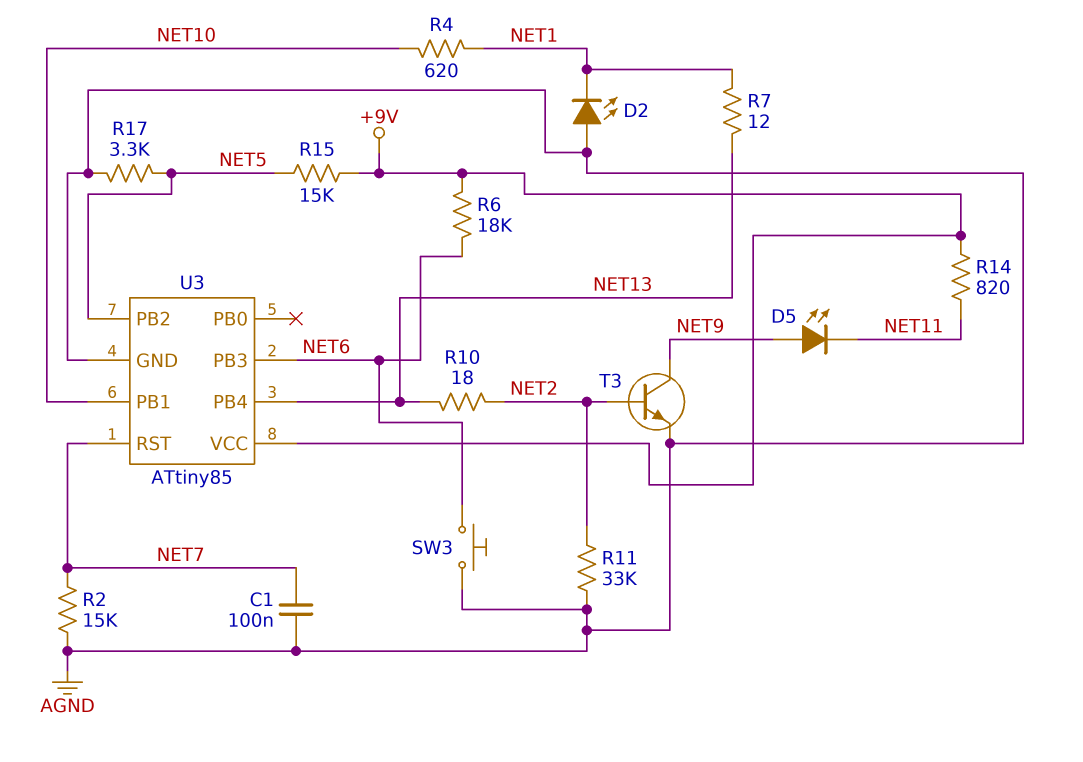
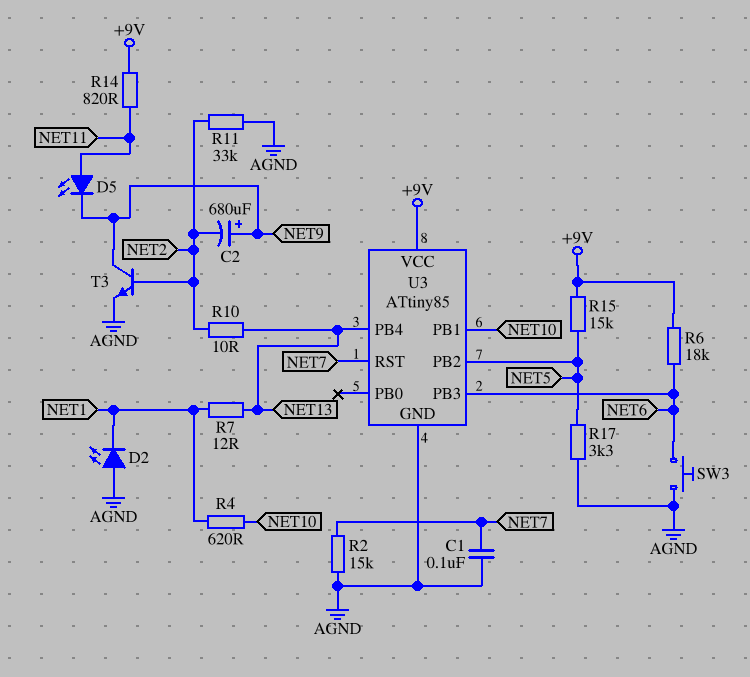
C2: none -> 680uF (plus NET9, minus NET2)
D5: LED (A NET9, K NET11) -> LED (A NET11, K NET9)
R10: 18 (NET2, NET13) -> 10 (NET2, NET13)

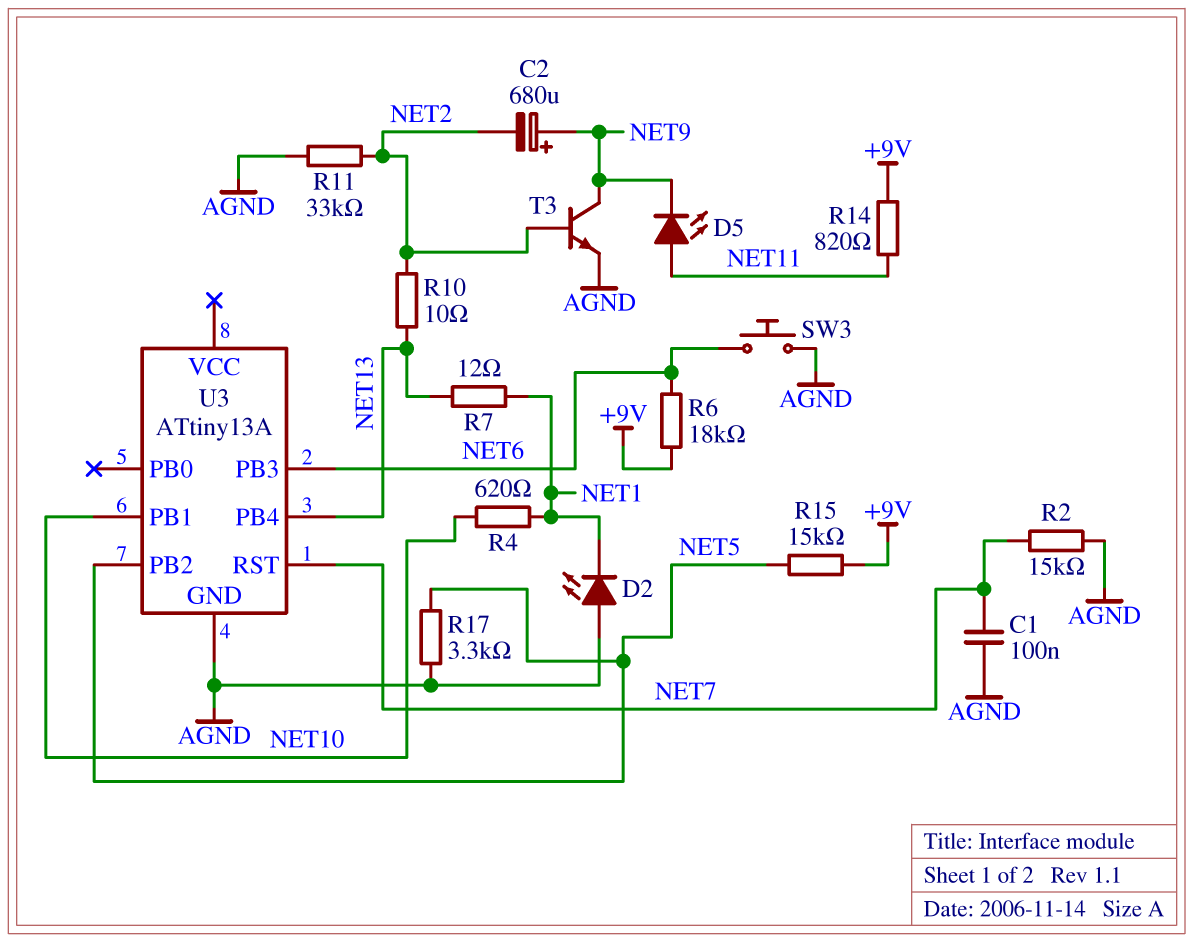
U3: ATtiny85 -> ATtiny13A
U3 pin VCC: +9V -> none

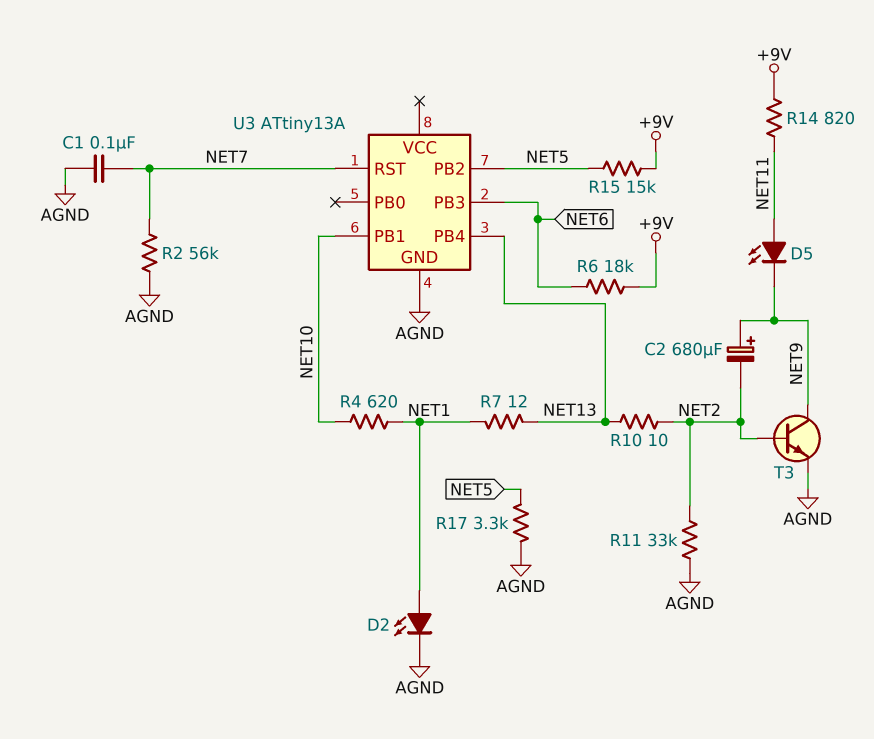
D2: LED (A AGND, K NET1) -> LED (A NET1, K AGND)
R2: 15k (AGND, NET7) -> 56k (AGND, NET7)
SW3: button (AGND, NET6) -> none

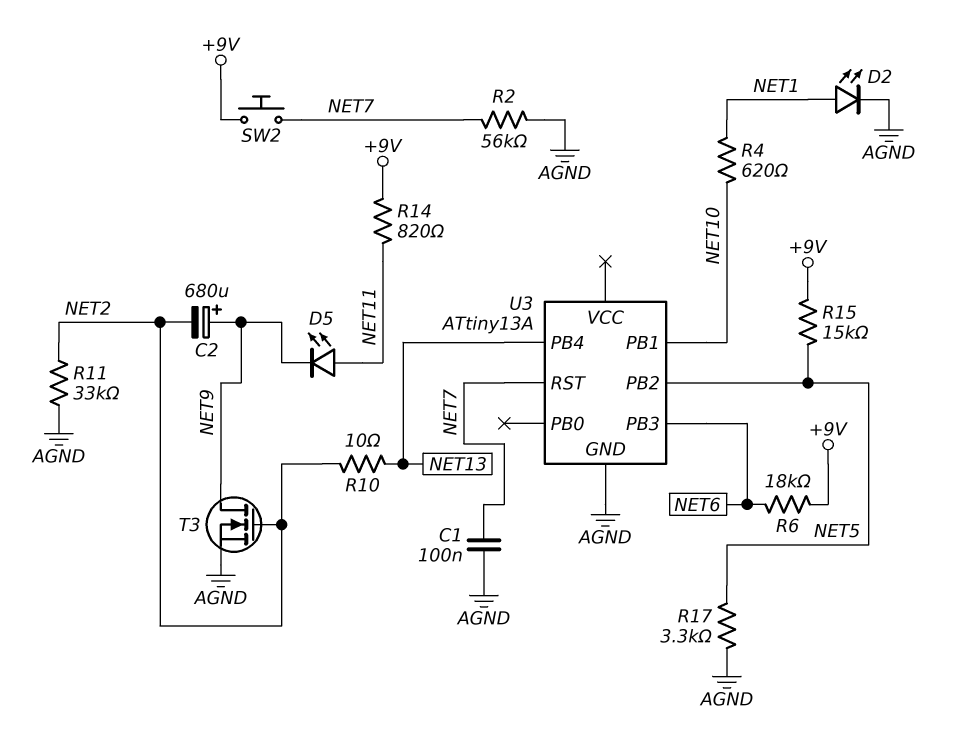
R7: 12 (NET1, NET13) -> none
SW2: none -> button (+9V, NET7)
T3: NPN (B NET2, C NET9, E AGND) -> NMOS (G NET2, D NET9, S AGND)

